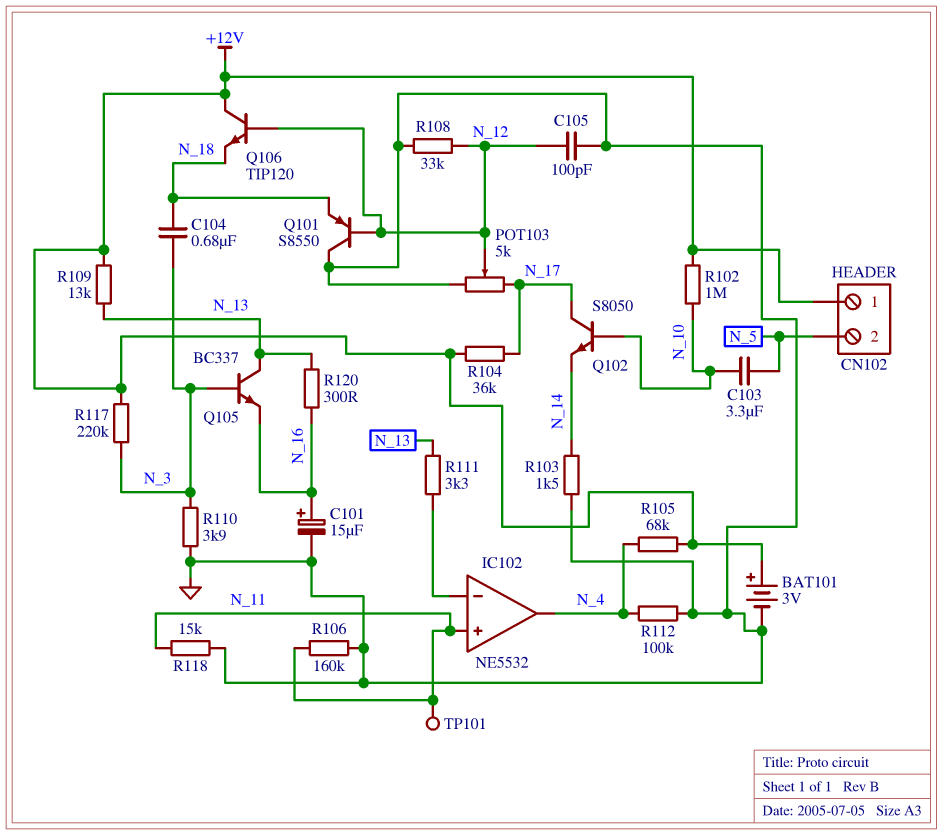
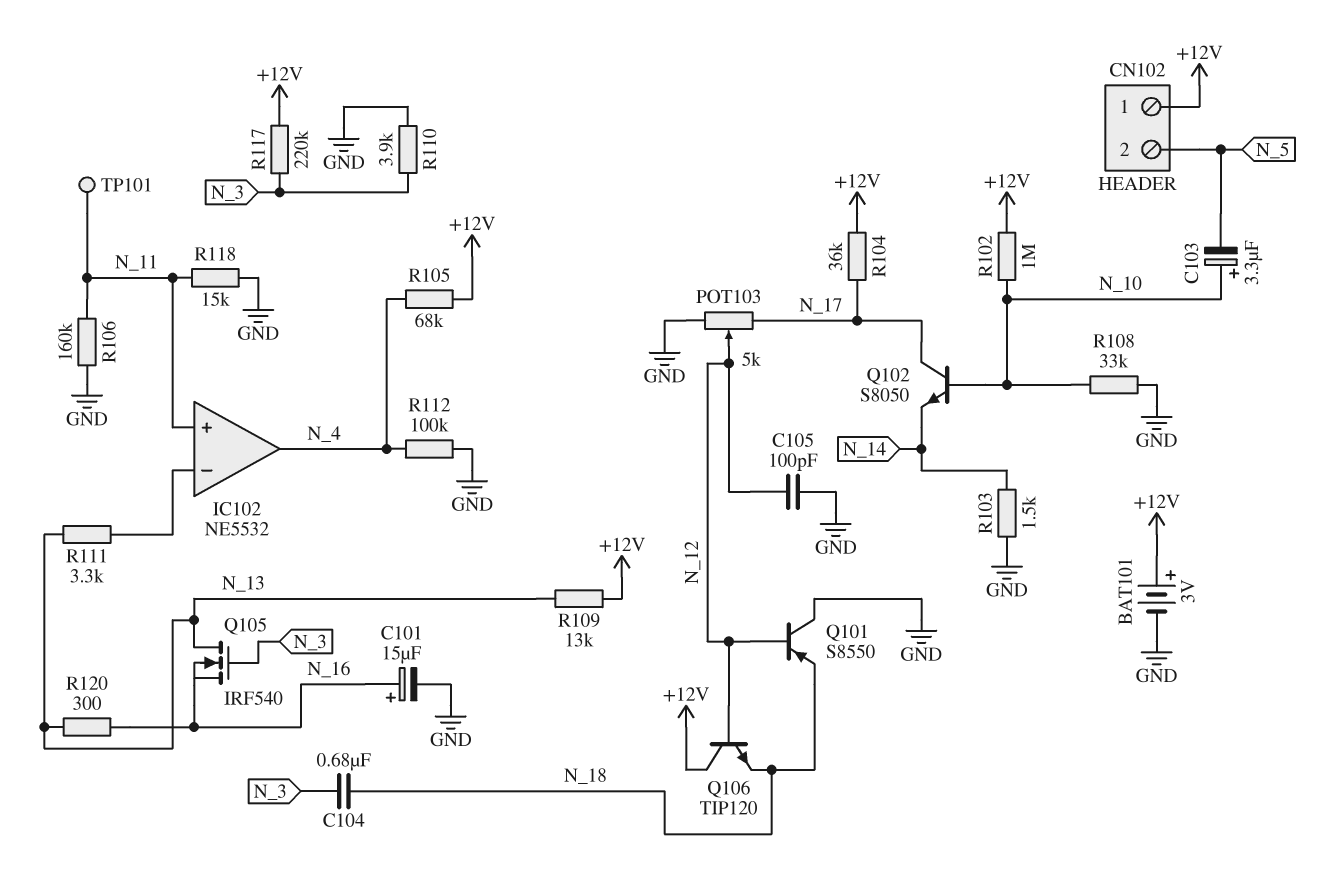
C103: 3.3uF (N_5, N_10) -> 3.3uF (plus N_10, minus N_5)
Q105: NPN BC337 (B N_3, C N_13, E N_16) -> NMOS IRF540 (G N_3, D N_13, S N_16)
R108: 33k (GND, N_12) -> 33k (GND, N_10)

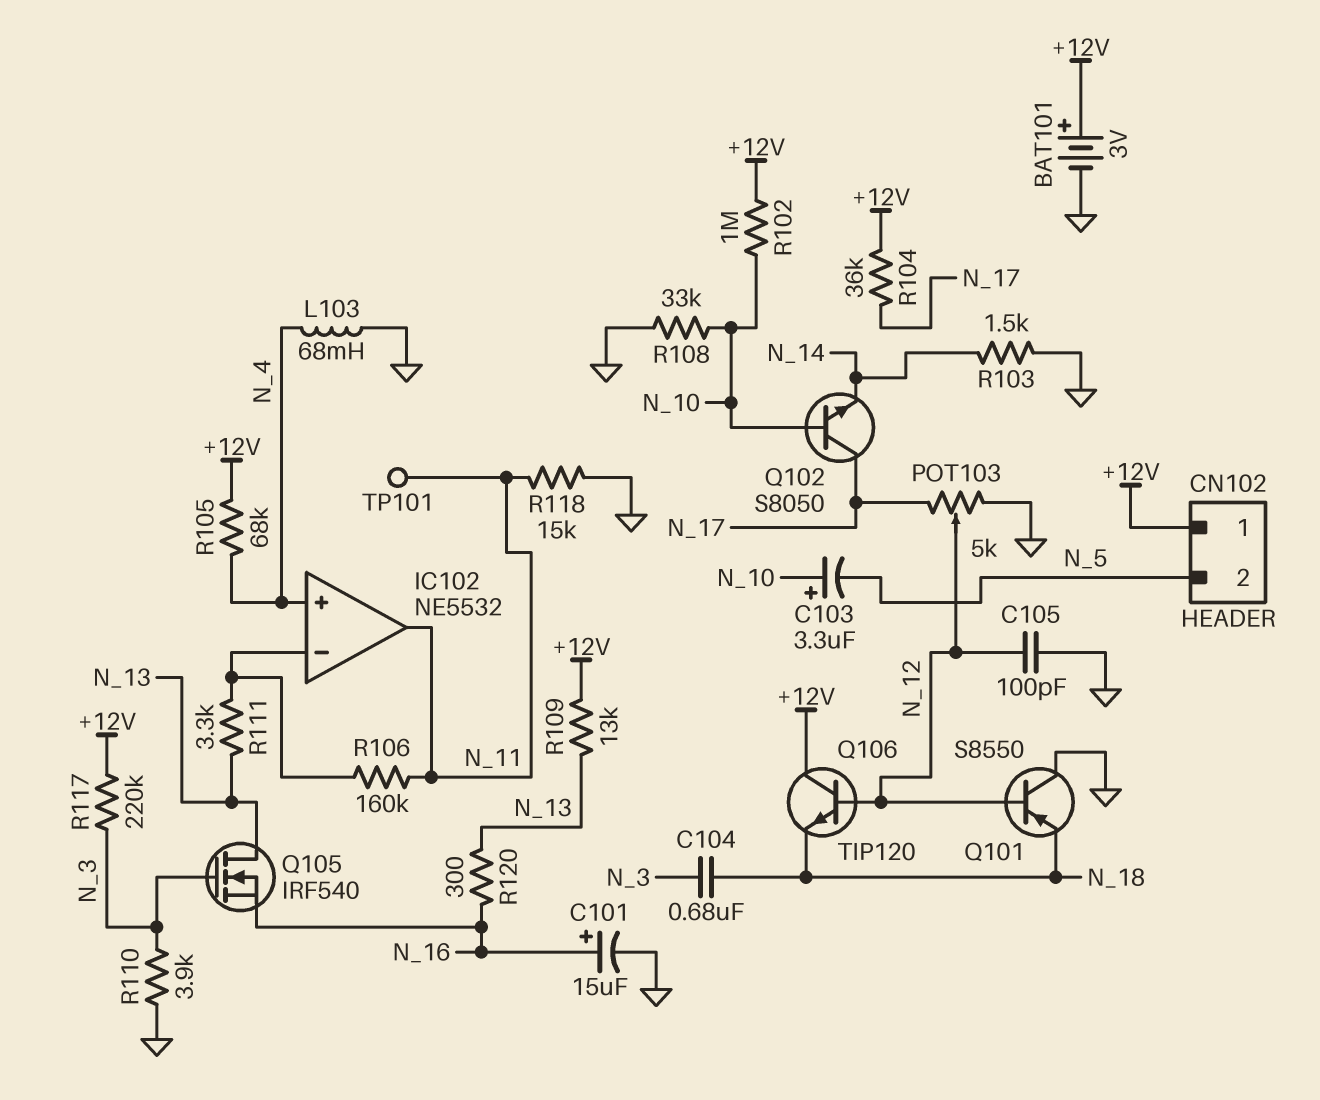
IC102 pin in+: N_11 -> N_4
IC102 pin out: N_4 -> N_11
L103: none -> 68mH (GND, N_4)
R106: 160k (GND, N_11) -> 160k (IC102/in-, N_11)
R112: 100k (GND, N_4) -> none

